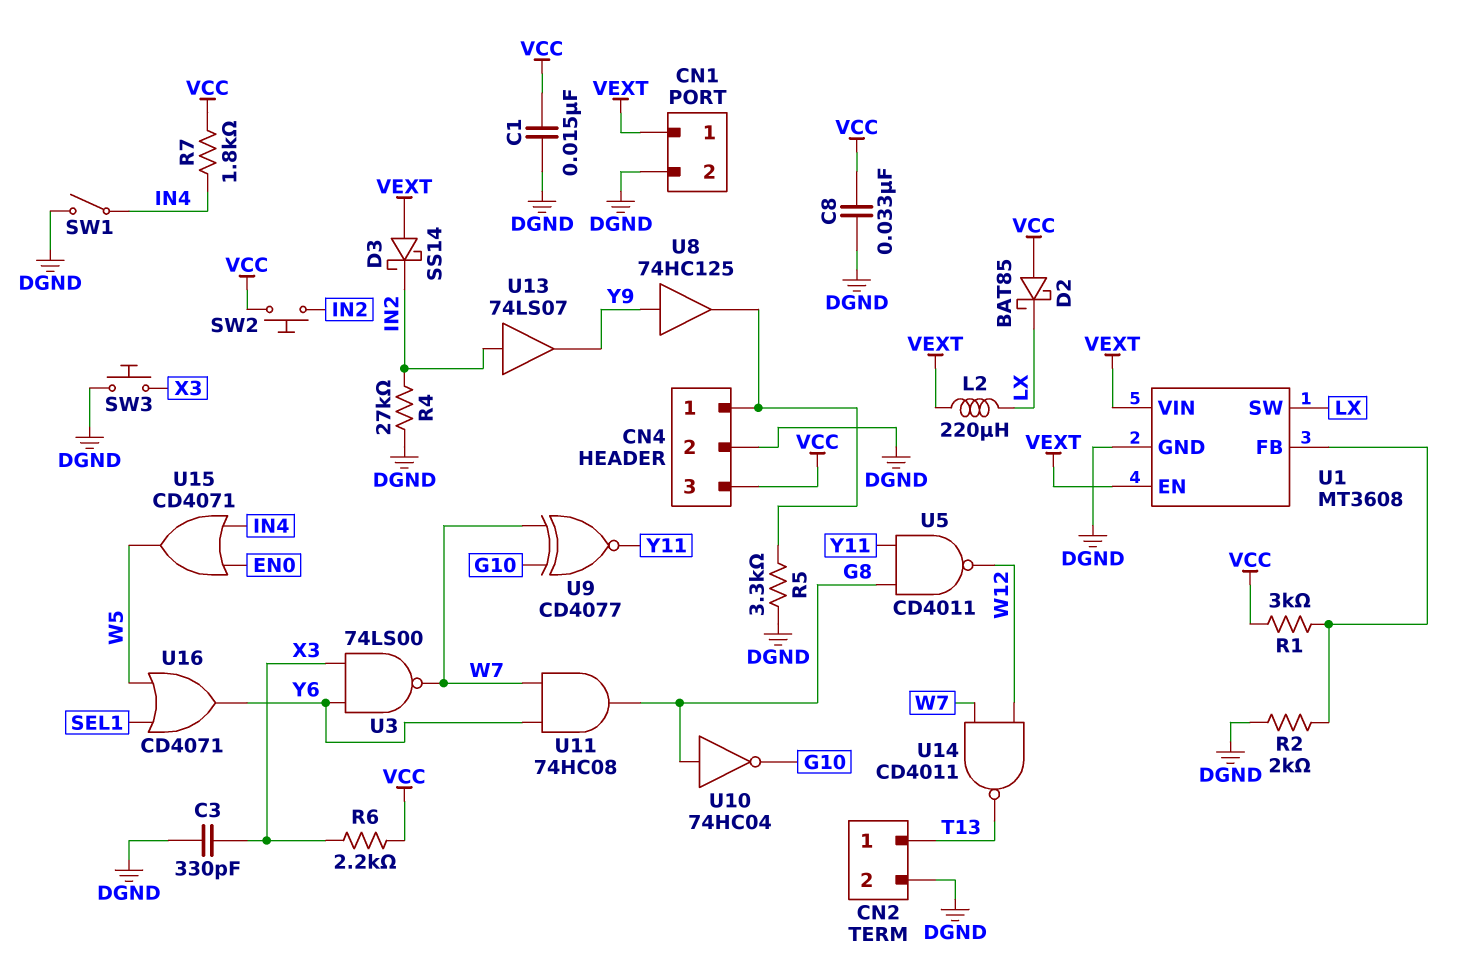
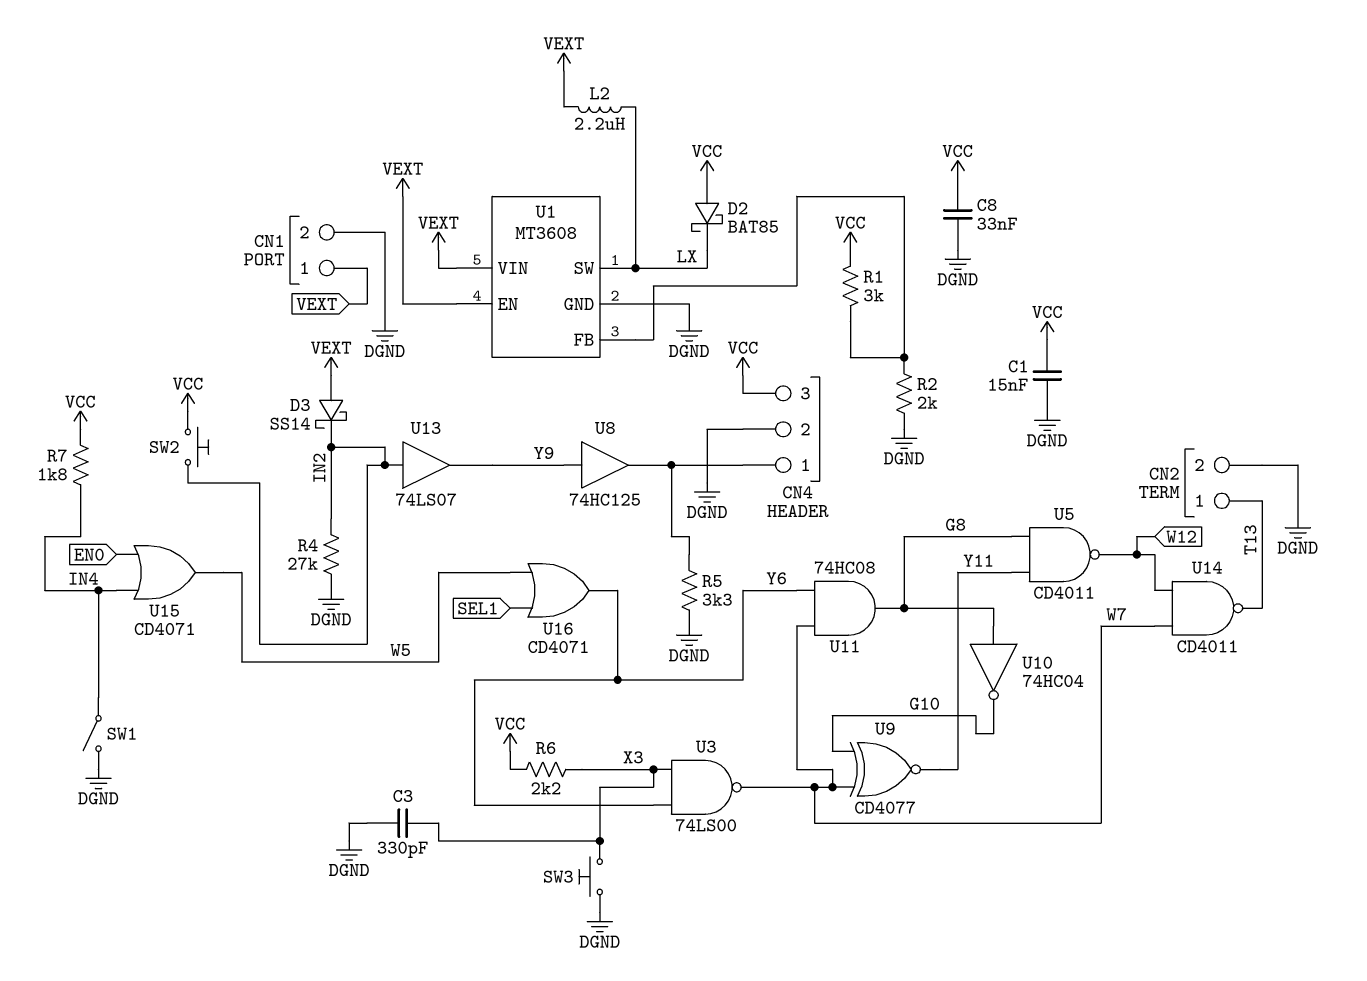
L2: 220uH (LX, VEXT) -> 2.2uH (LX, VEXT)

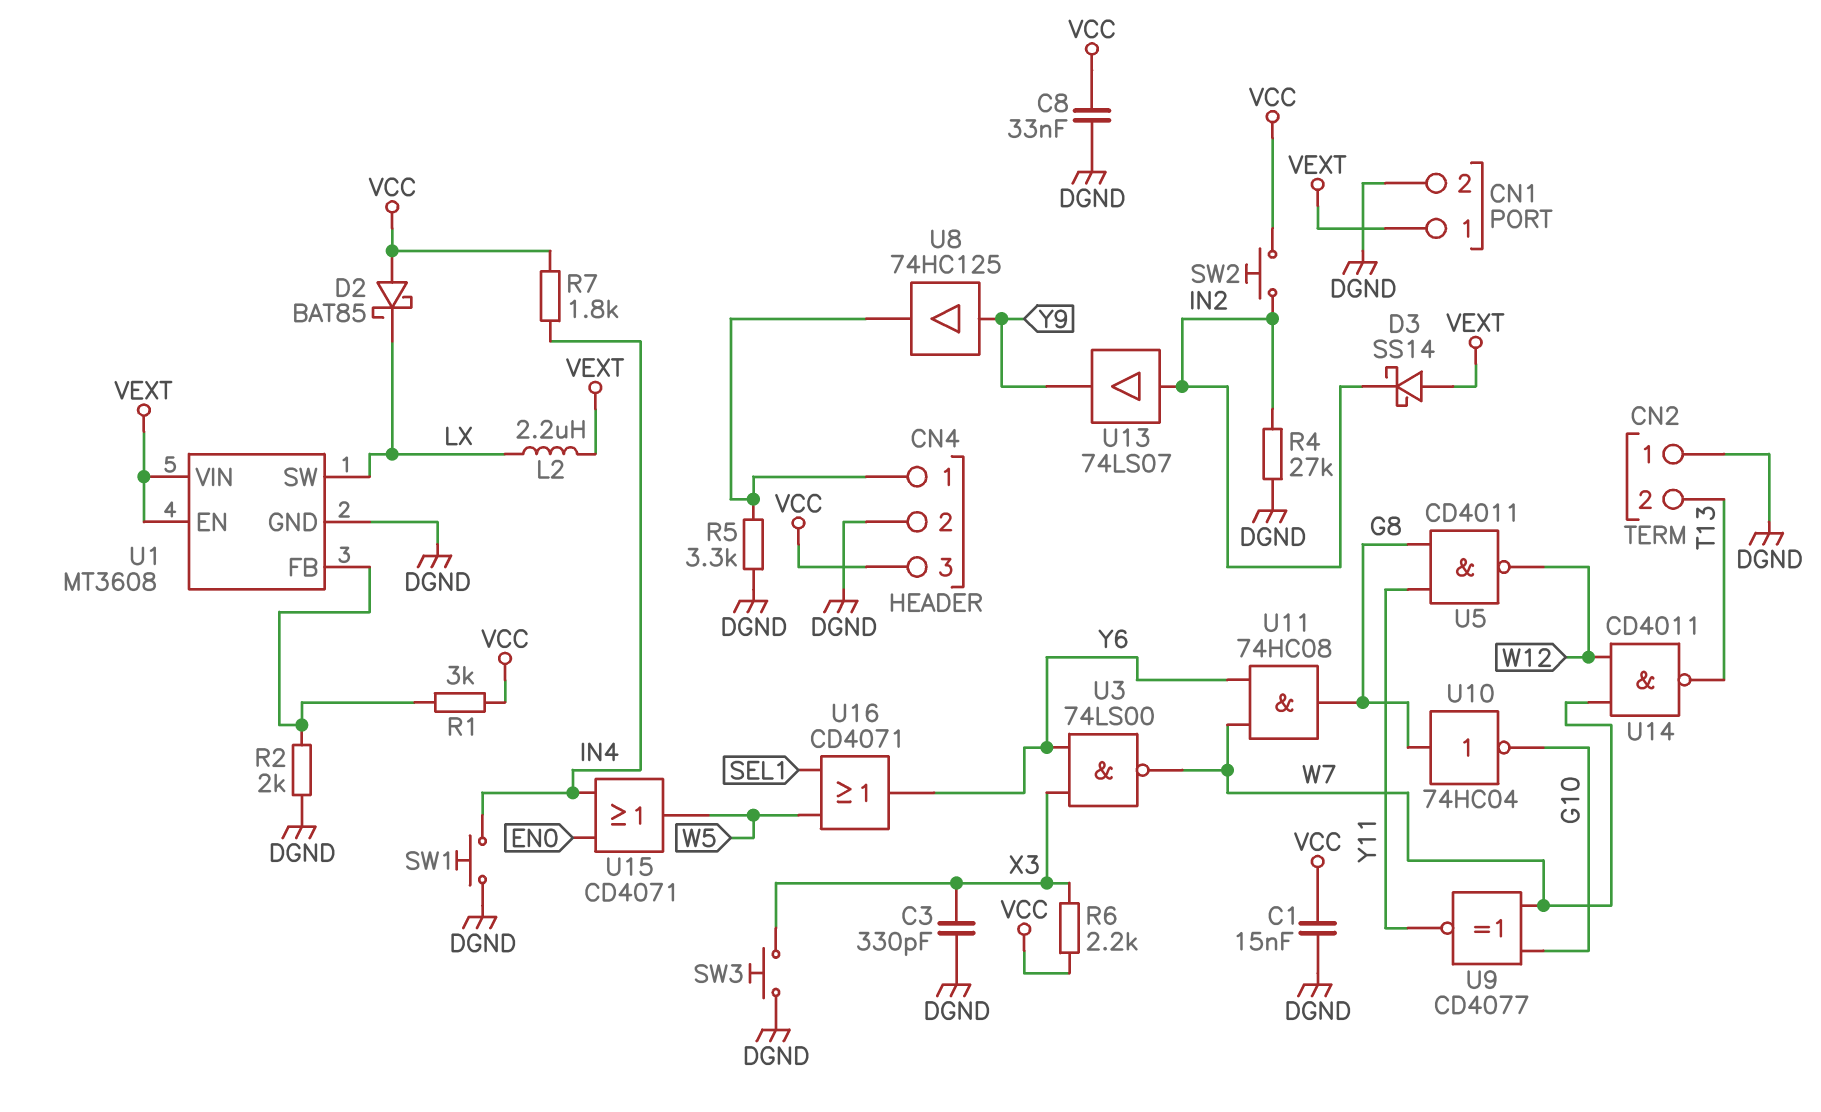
CN2 pin 1: T13 -> DGND
CN2 pin 2: DGND -> T13
SW1: switch (DGND, IN4) -> button (DGND, IN4)

